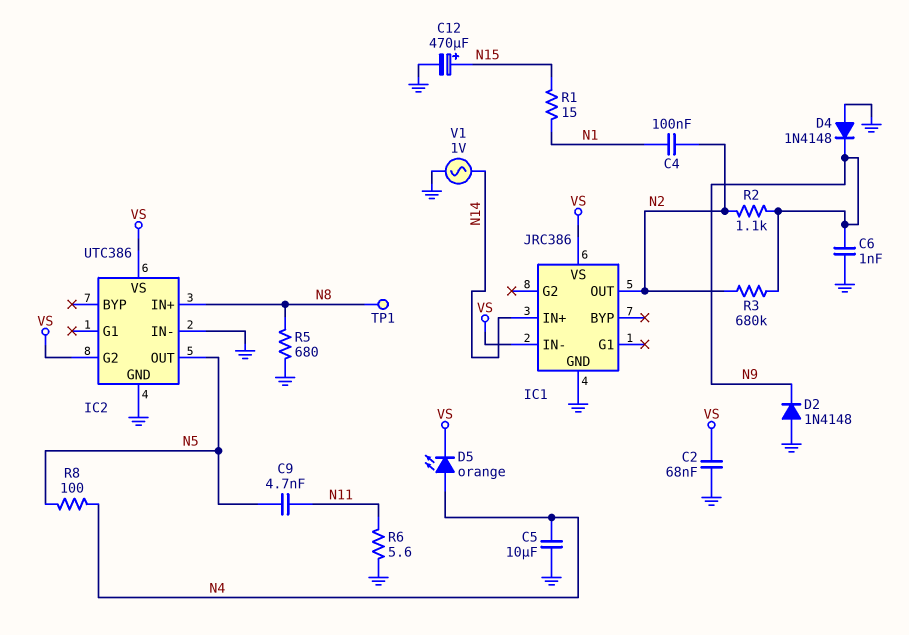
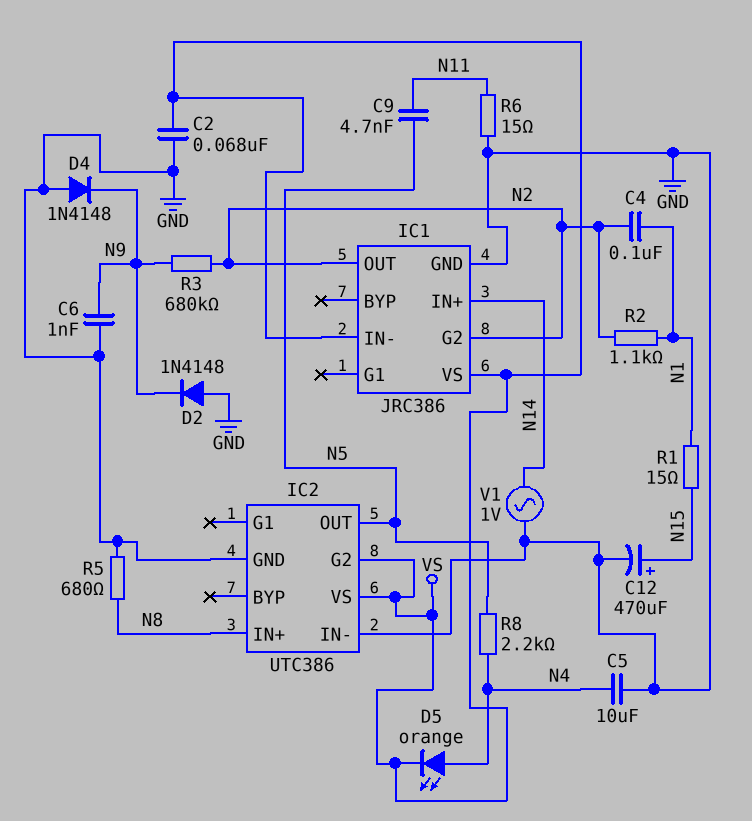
IC1 pin G2: none -> N2
R2: 1.1k (N2, N9) -> 1.1k (N1, N2)
R6: 5.6 (GND, N11) -> 15 (GND, N11)
R8: 100 (N4, N5) -> 2.2k (N4, N5)
TP1: test point (N8) -> none

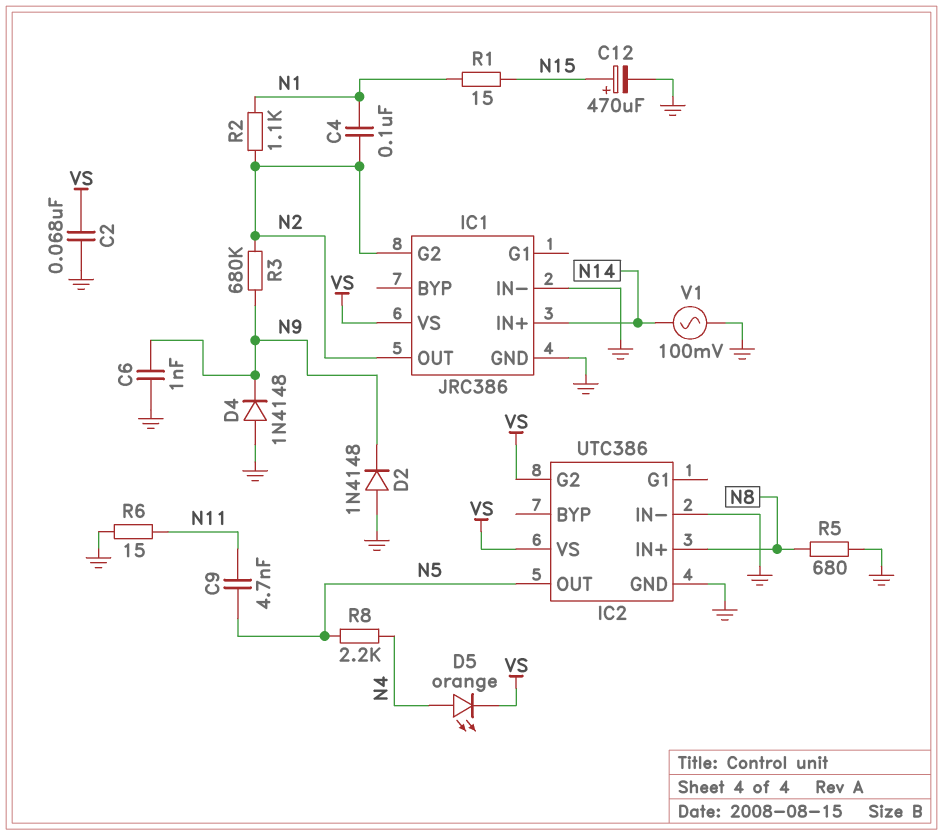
C5: 10uF (GND, N4) -> none
IC1 pin IN-: VS -> GND
V1: AC 1V (GND, N14) -> AC 100mV (GND, N14)

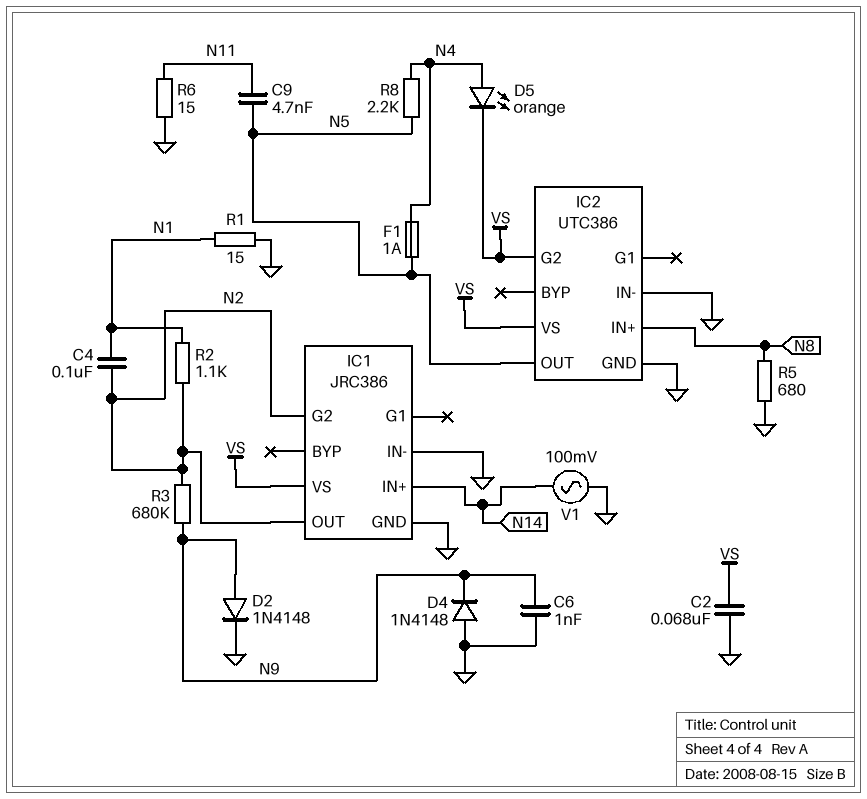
C12: 470uF (plus N15, minus GND) -> none
D2: diode 1N4148 (A GND, K N9) -> diode 1N4148 (A N9, K GND)
F1: none -> 1A (N4, N5)
R1: 15 (N1, N15) -> 15 (GND, N1)

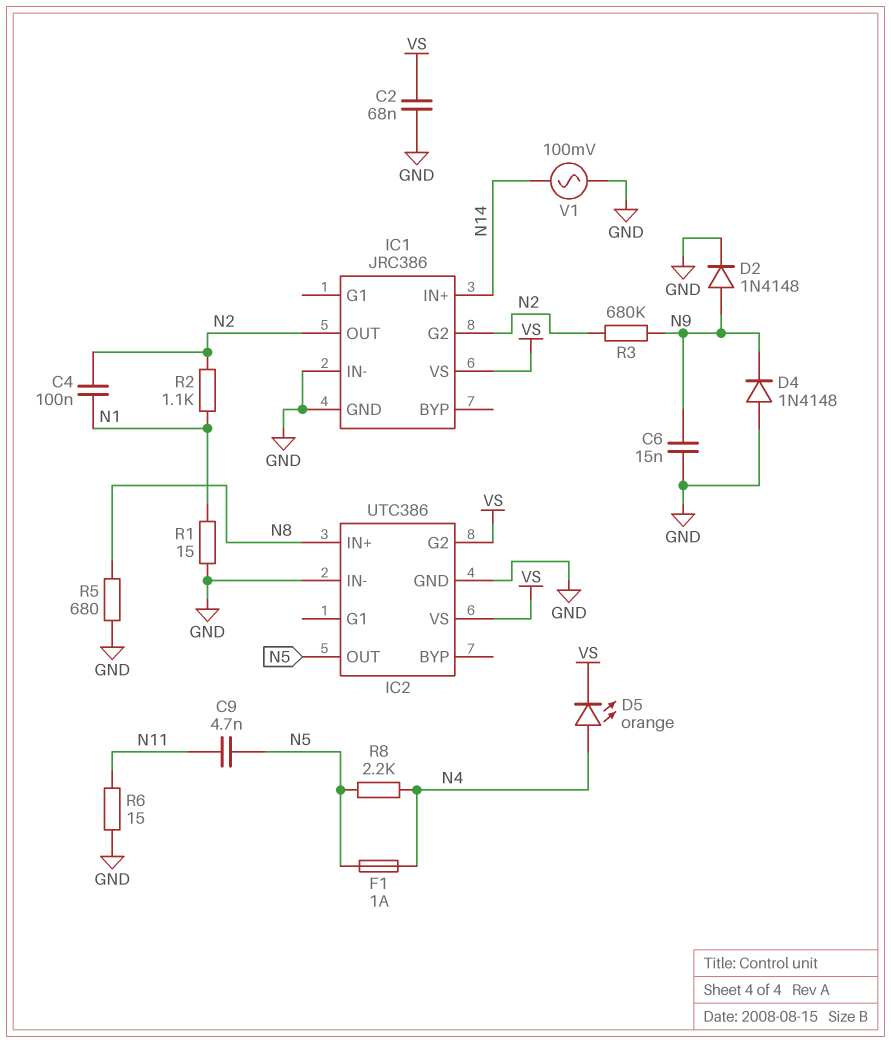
C6: 1nF (GND, N9) -> 15nF (GND, N9)

